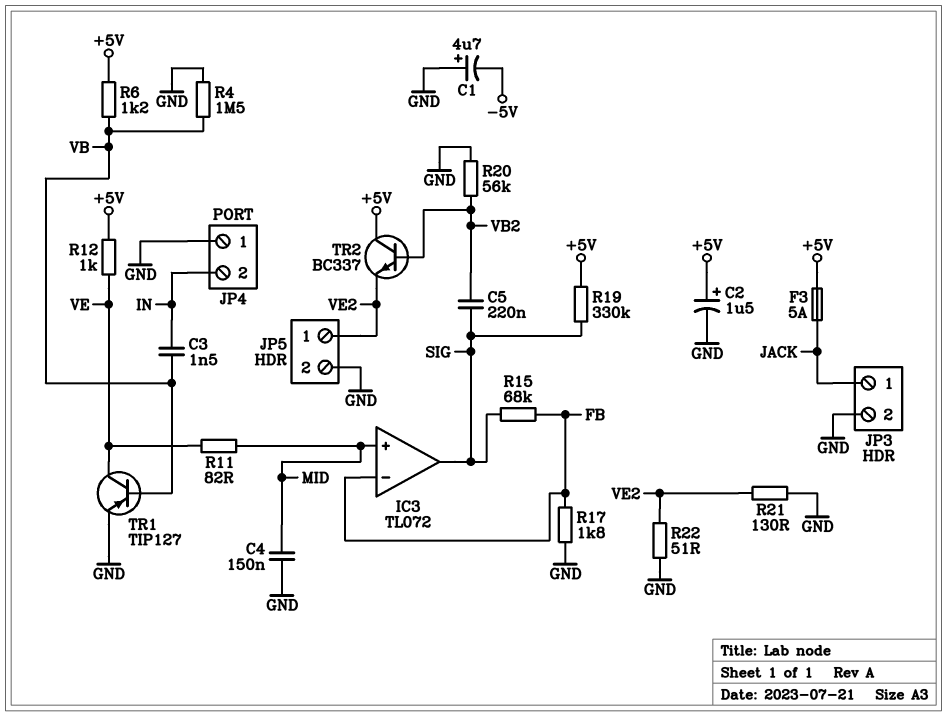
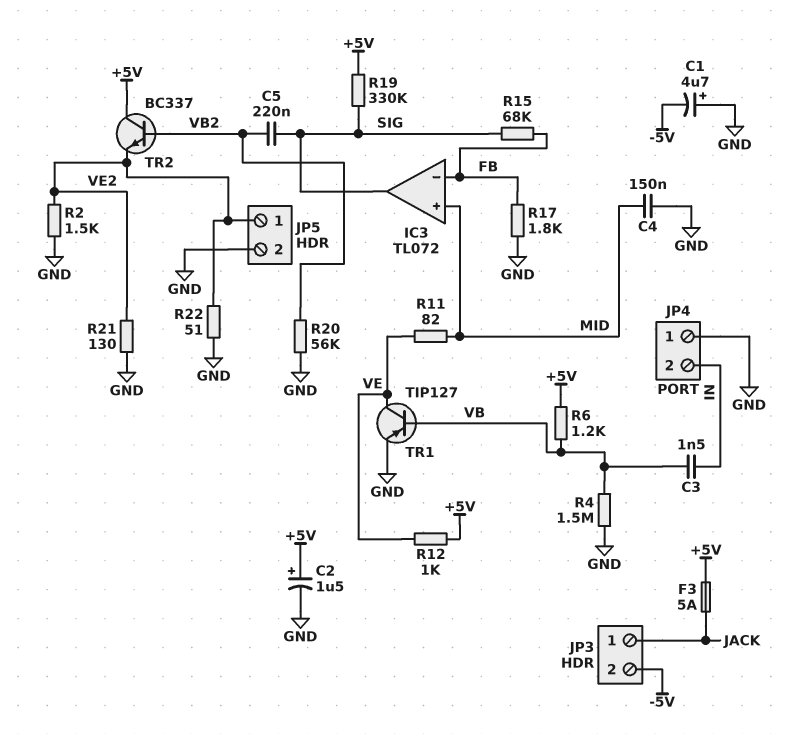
JP3 pin 2: GND -> -5V
R2: none -> 1.5k (GND, VE2)

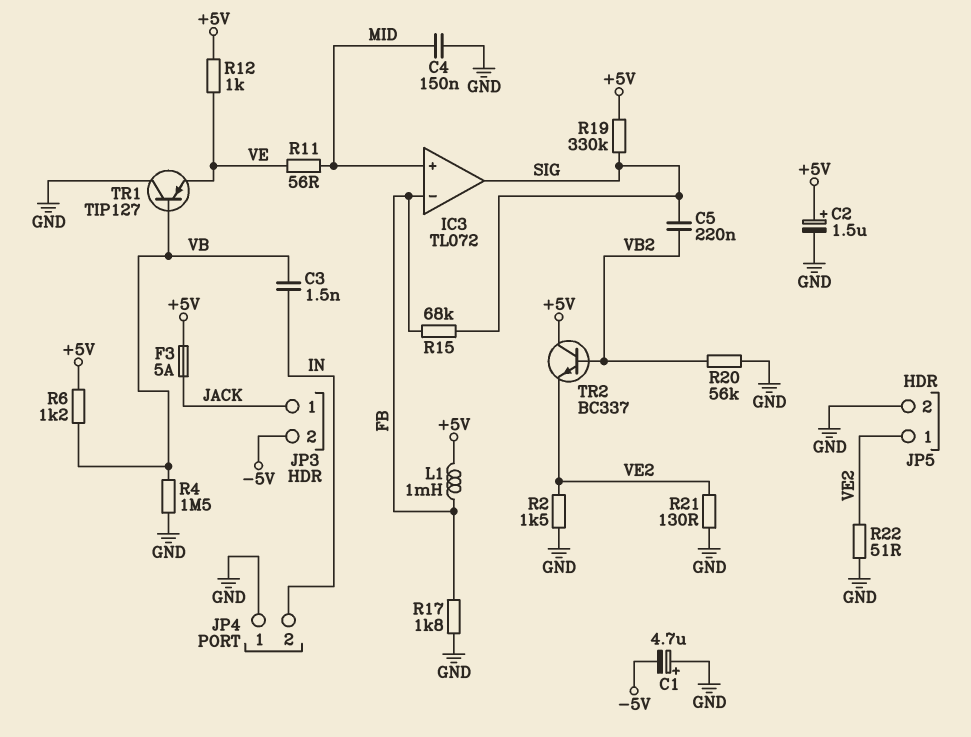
L1: none -> 1mH (+5V, FB)
R11: 82 (MID, VE) -> 56 (MID, VE)
TR1: PNP TIP127 (B VB, C VE, E GND) -> PNP TIP127 (B VB, C GND, E VE)

